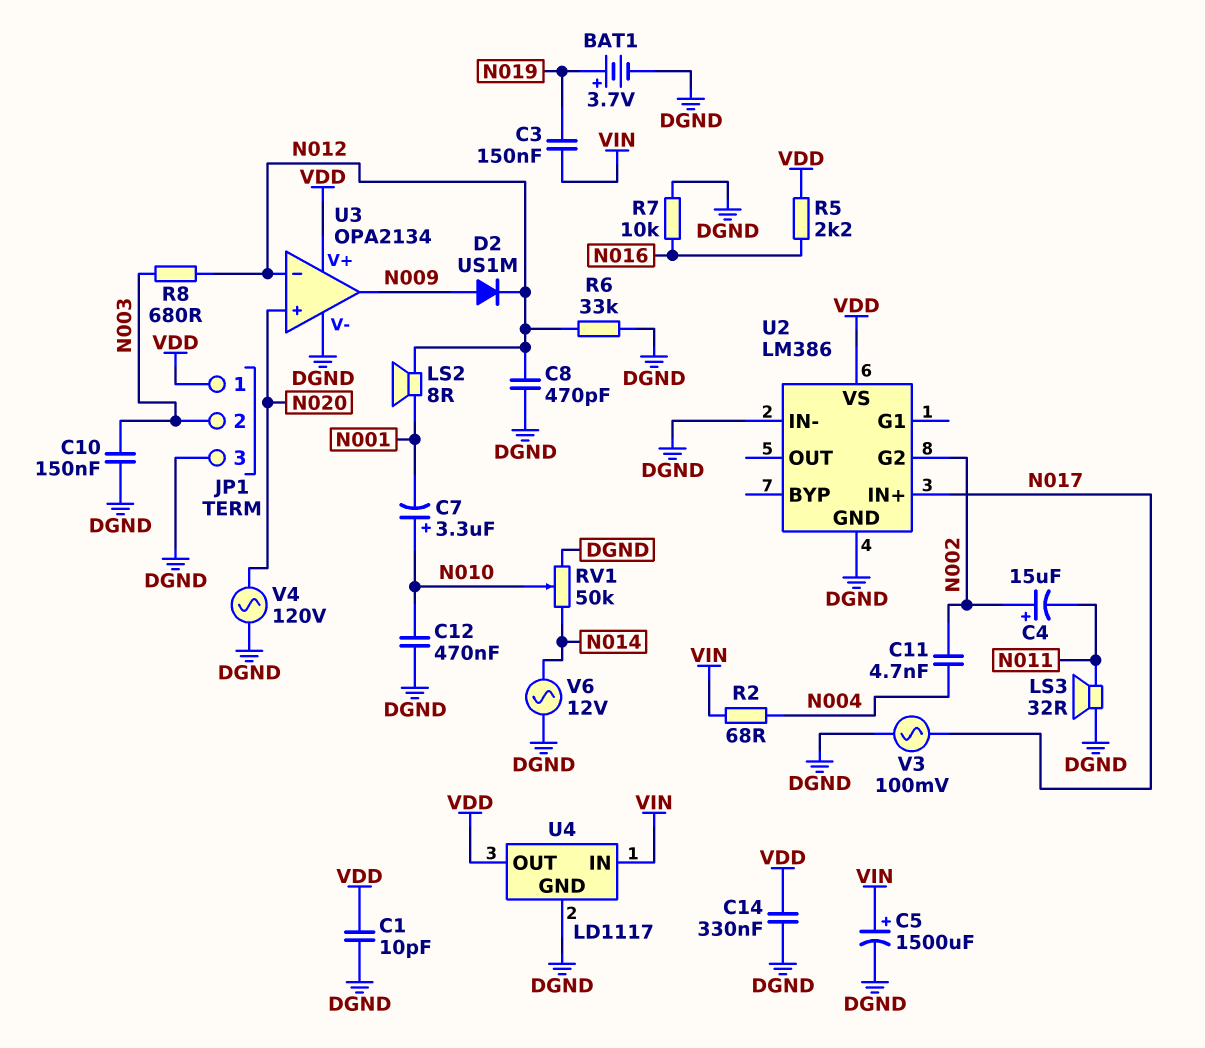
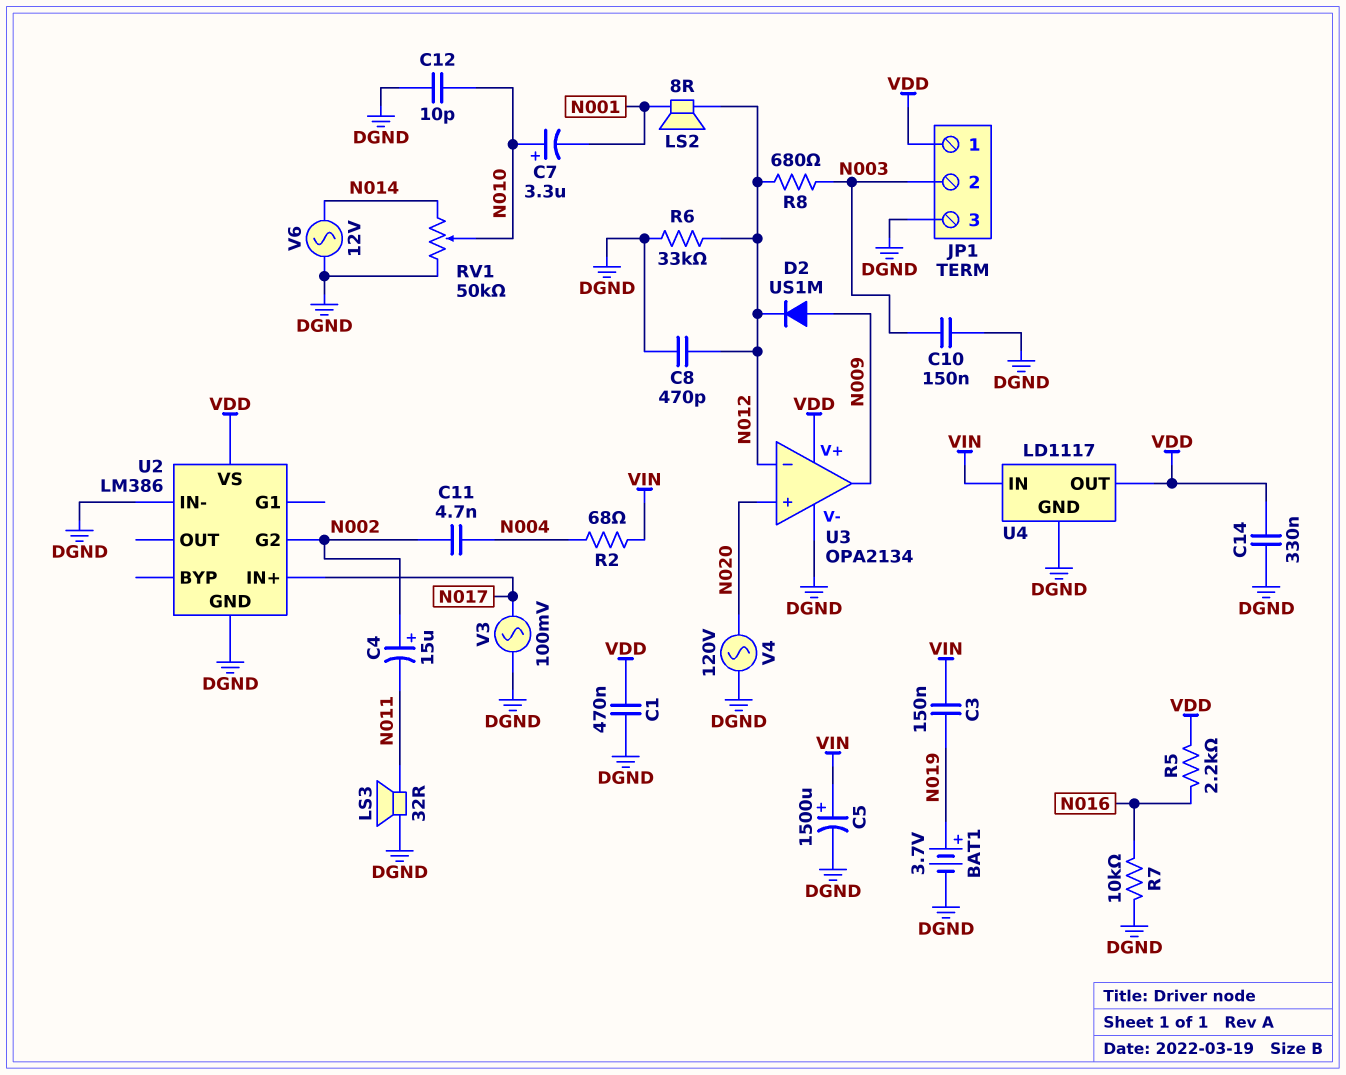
C1: 10pF (DGND, VDD) -> 470nF (DGND, VDD)
C12: 470nF (DGND, N010) -> 10pF (DGND, N010)

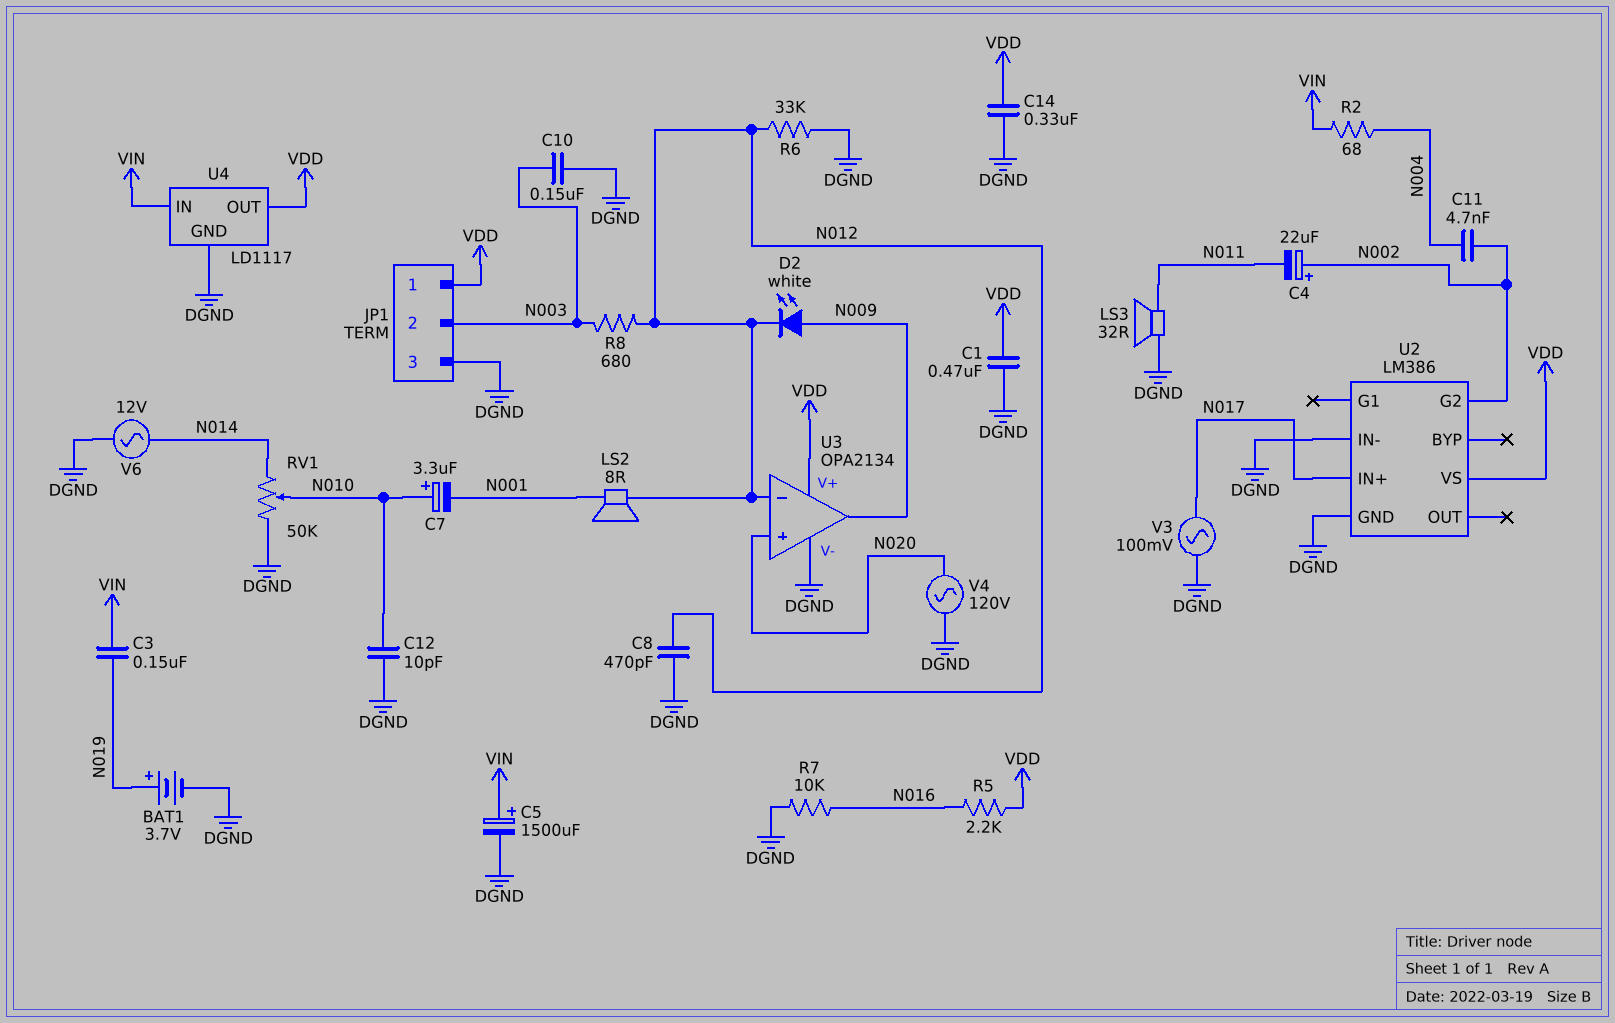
C4: 15uF (plus N002, minus N011) -> 22uF (plus N002, minus N011)
D2: diode US1M (A N009, K N012) -> LED white (A N009, K N012)

